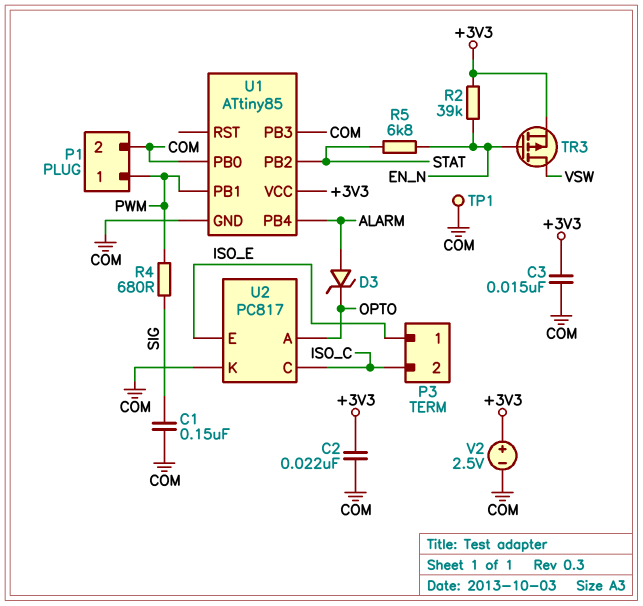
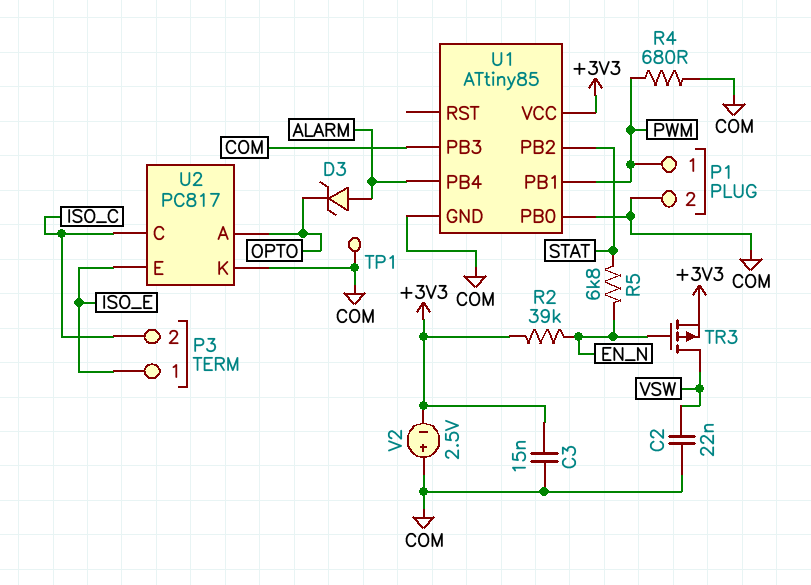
C1: 150nF (COM, SIG) -> none
C2: 22nF (+3V3, COM) -> 22nF (COM, VSW)
R4: 680 (PWM, SIG) -> 680 (COM, PWM)
V2: 2.5V (plus +3V3, minus COM) -> 2.5V (plus COM, minus +3V3)

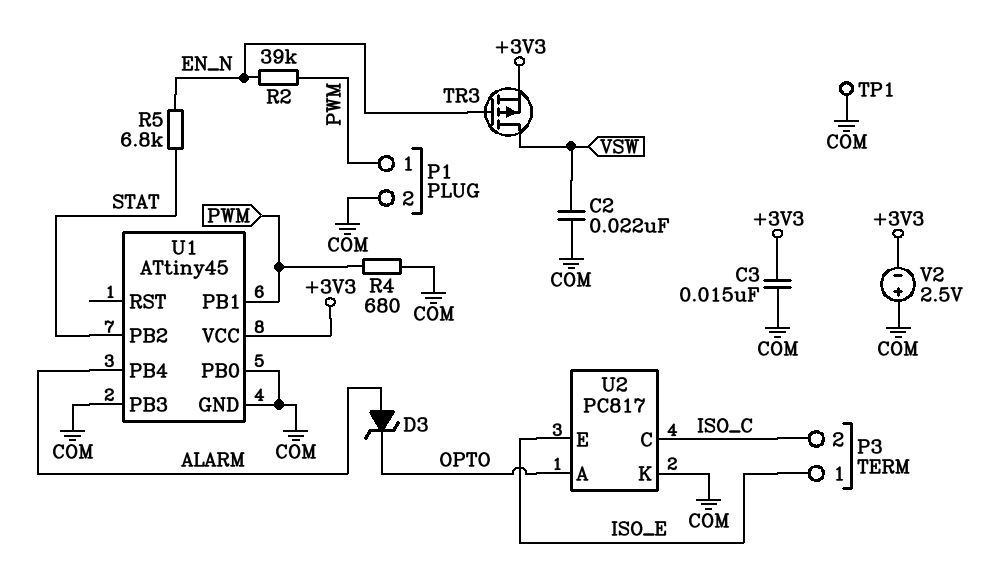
R2: 39k (+3V3, EN_N) -> 39k (EN_N, PWM)
U1: ATtiny85 -> ATtiny45

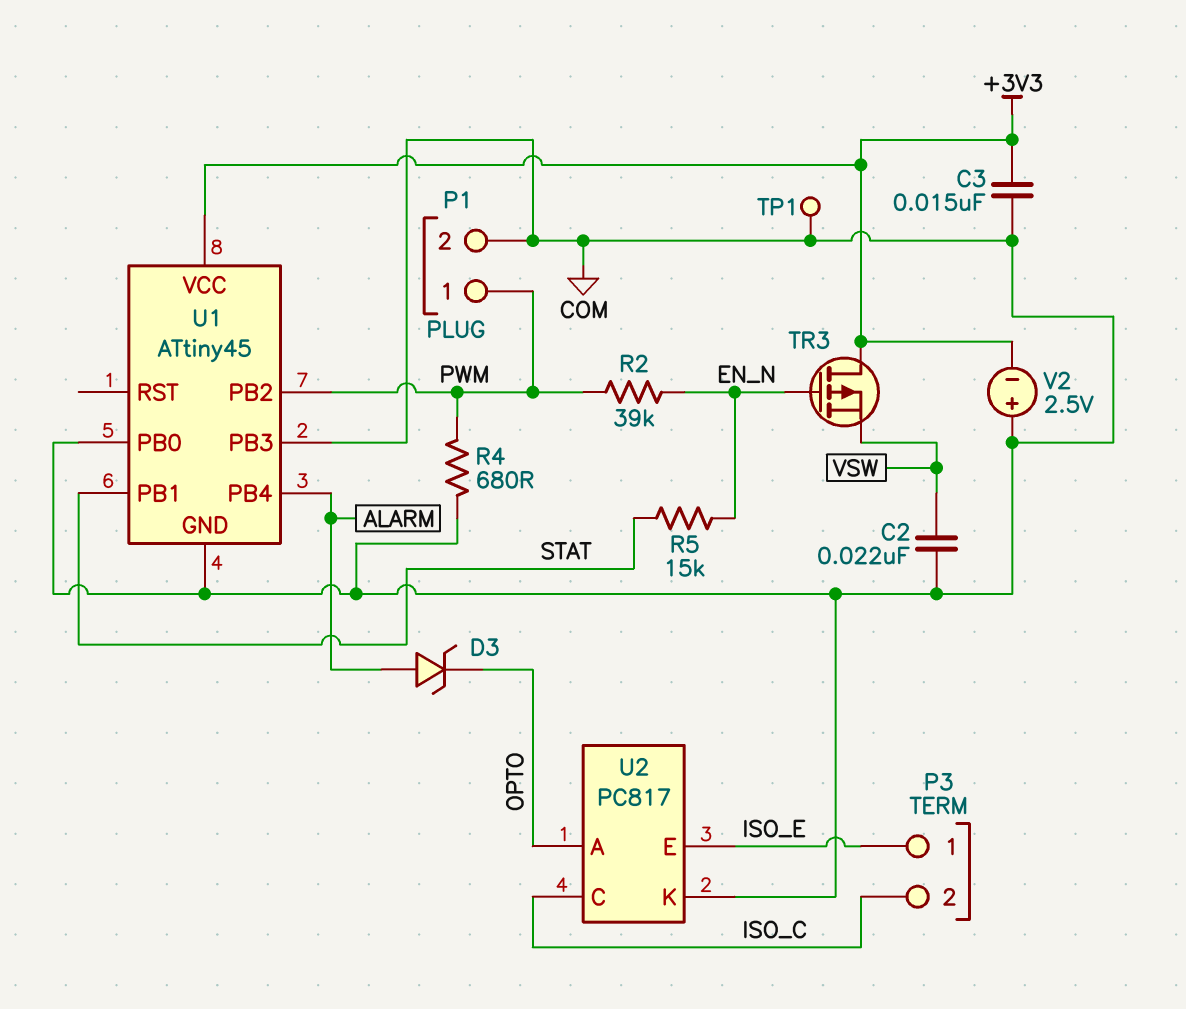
R5: 6.8k (EN_N, STAT) -> 15k (EN_N, STAT)
TR3: PMOS (G EN_N, D VSW, S +3V3) -> PMOS (G EN_N, D +3V3, S VSW)
U1 pin PB1: PWM -> STAT
U1 pin PB2: STAT -> PWM

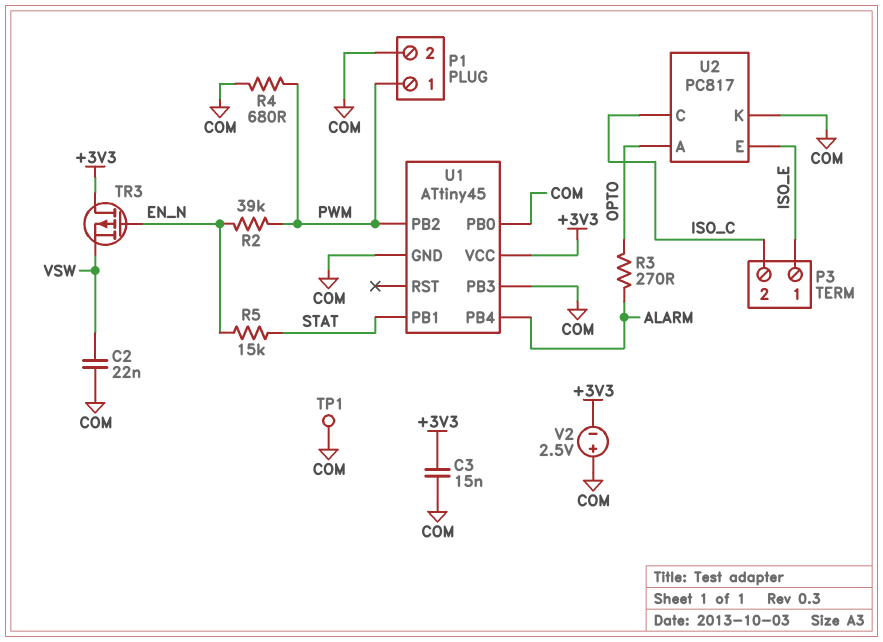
D3: zener (A ALARM, K OPTO) -> none
R3: none -> 270 (ALARM, OPTO)

